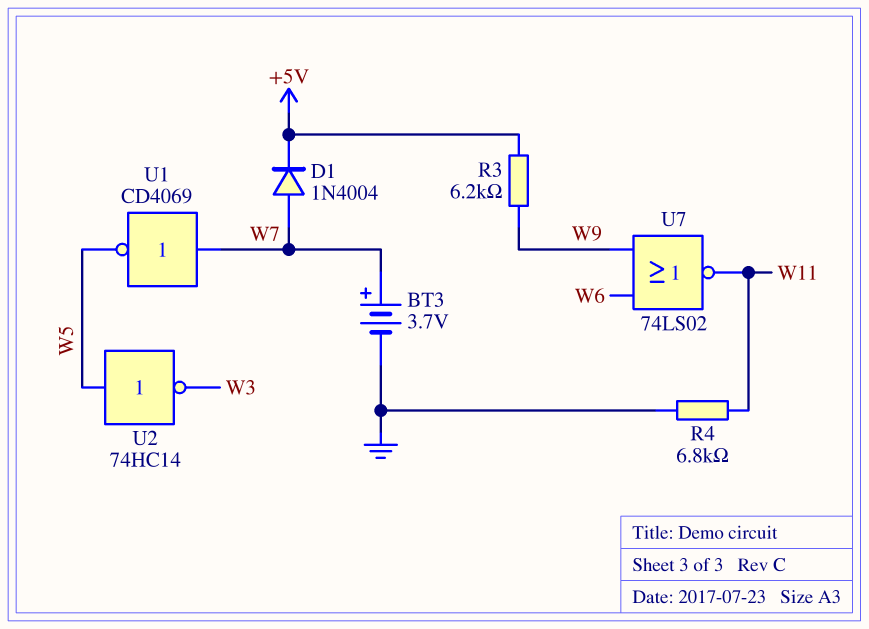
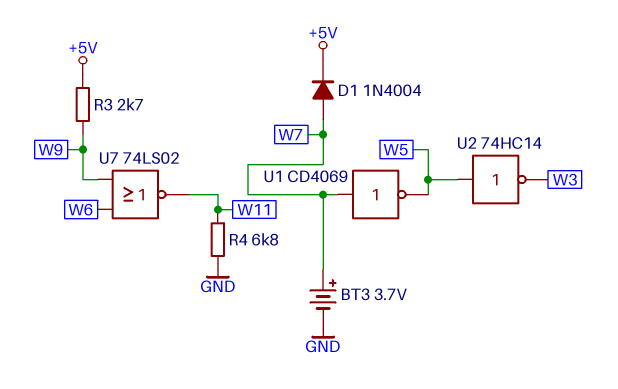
R3: 6.2k (+5V, W9) -> 2.7k (+5V, W9)

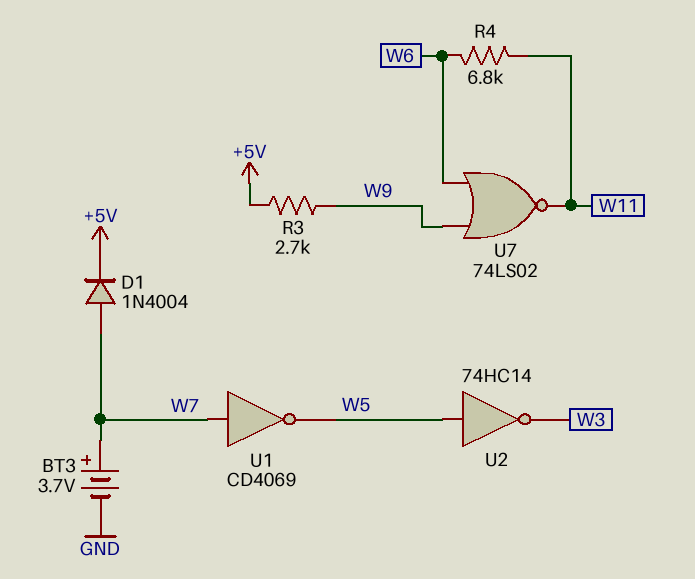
R4: 6.8k (GND, W11) -> 6.8k (W6, W11)

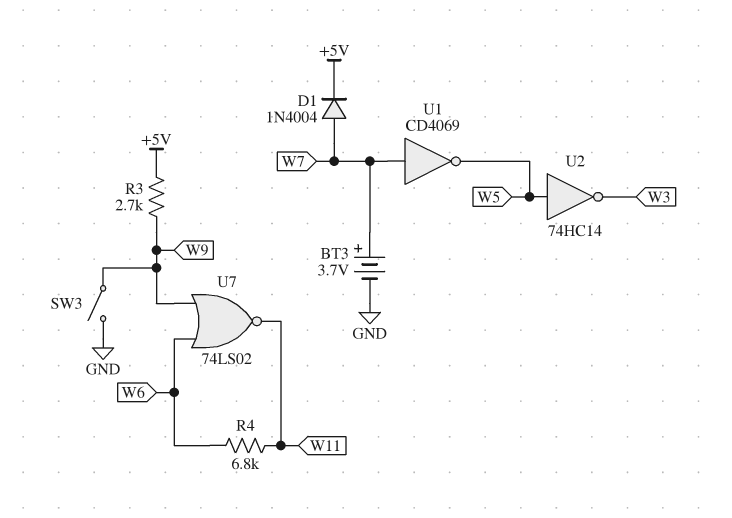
SW3: none -> switch (GND, W9)

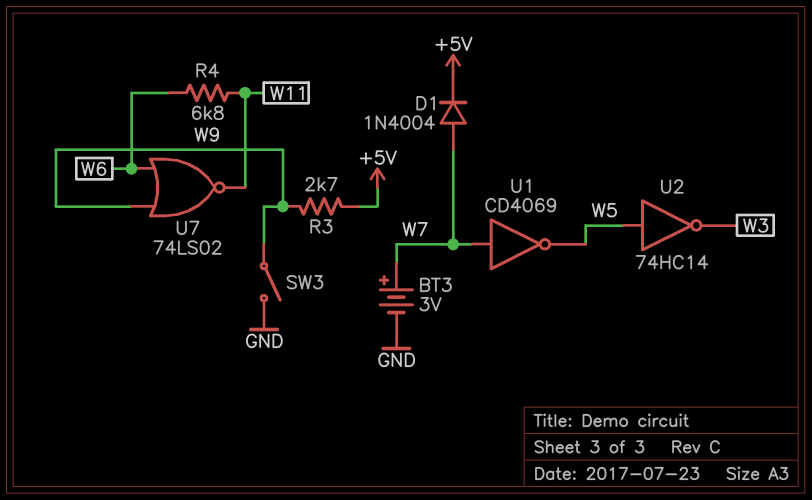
BT3: 3.7V (plus W7, minus GND) -> 3V (plus W7, minus GND)

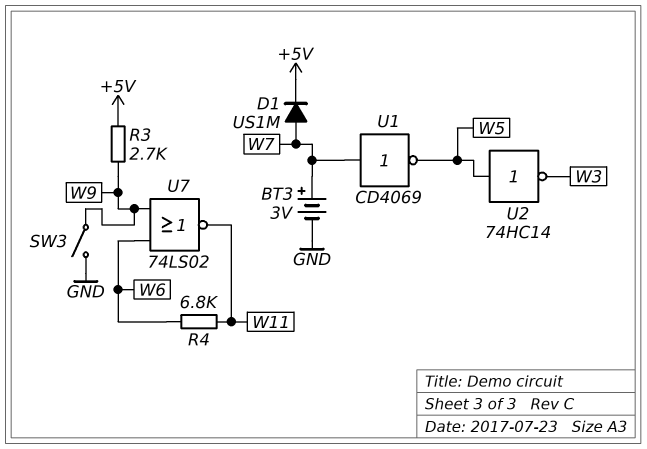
D1: diode 1N4004 (A W7, K +5V) -> diode US1M (A W7, K +5V)

